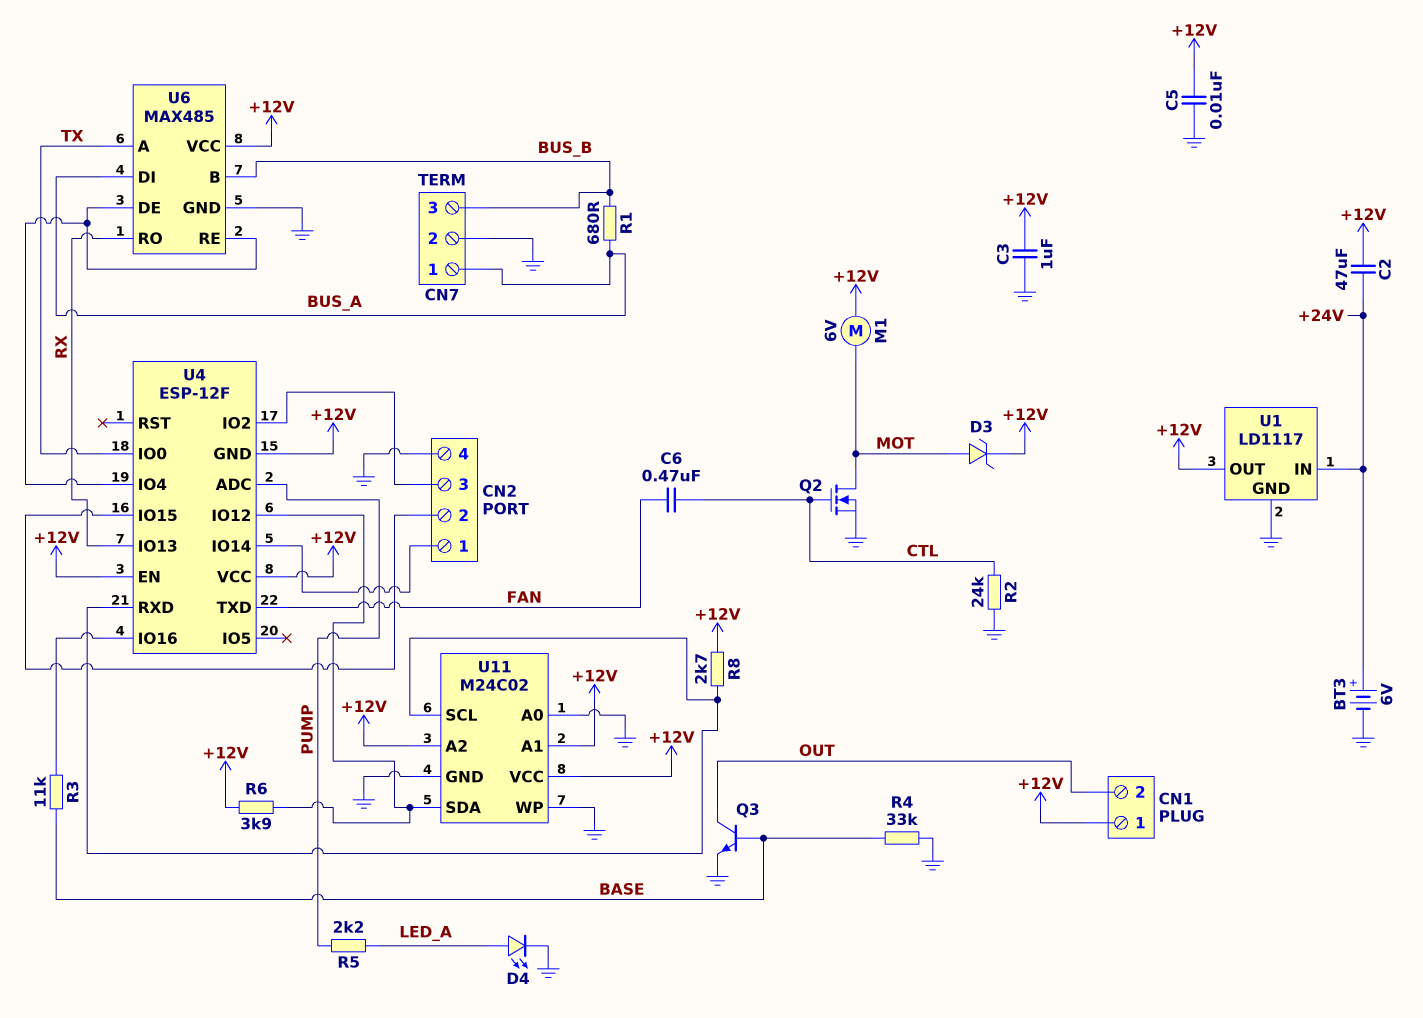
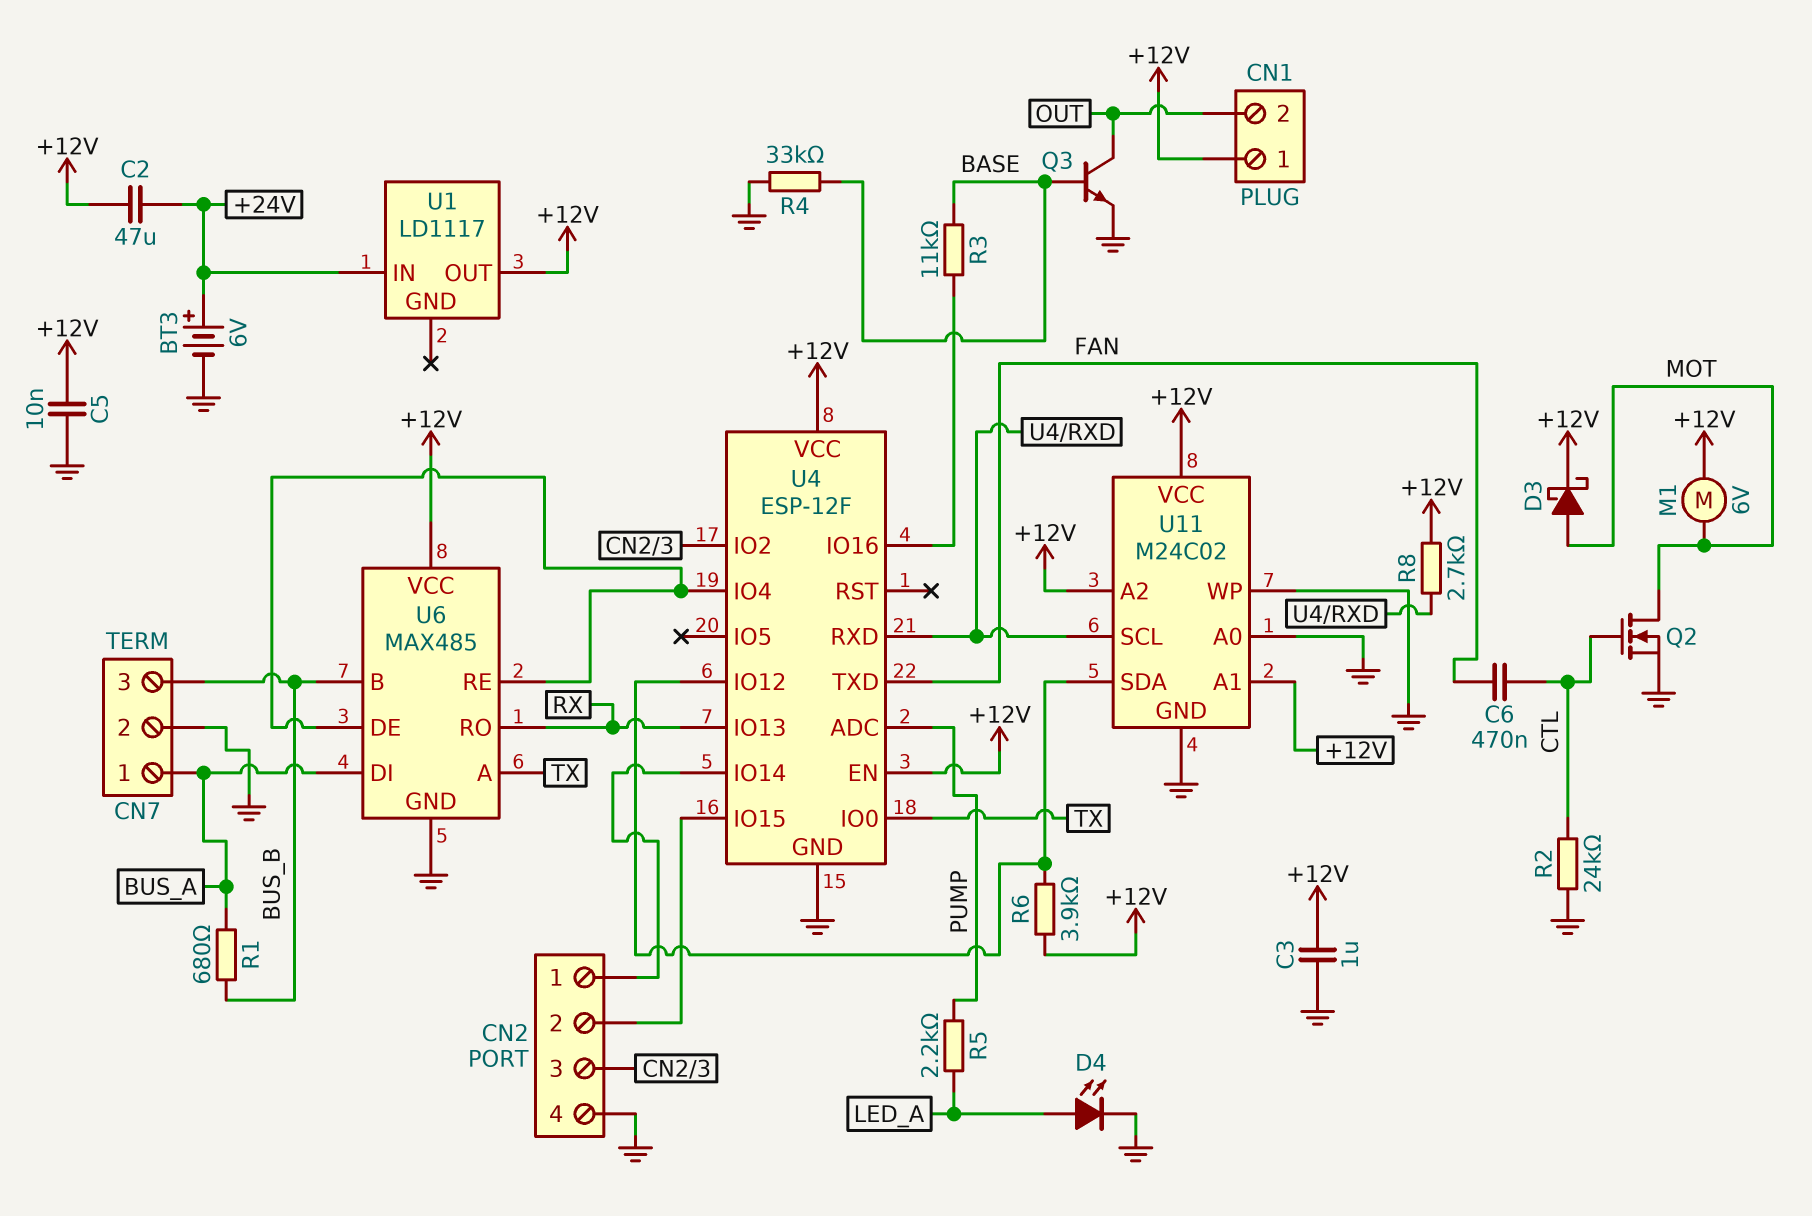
D3: zener (A MOT, K +12V) -> schottky (A MOT, K +12V)
U1 pin GND: GND -> none
U4 pin GND: +12V -> GND

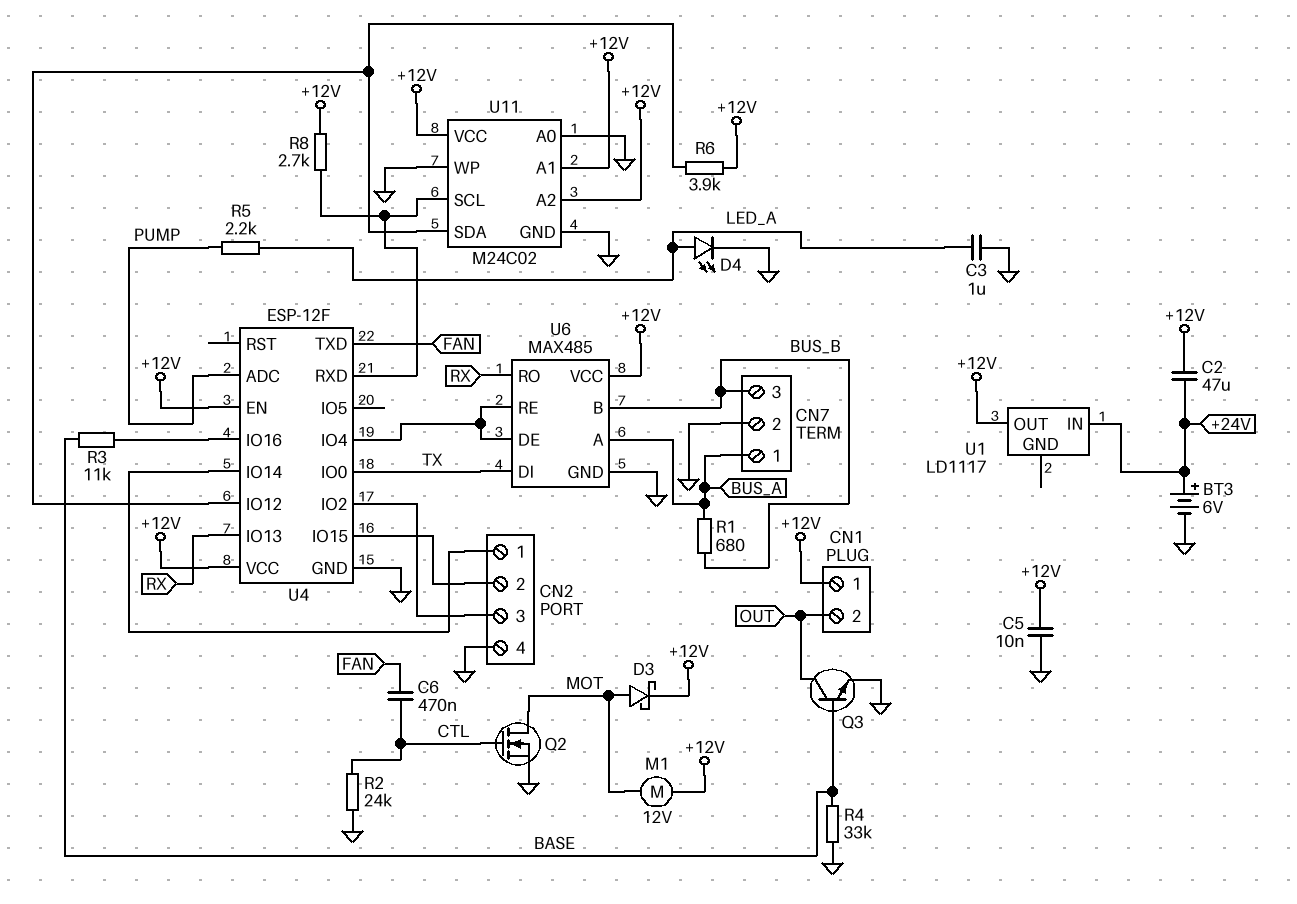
C3: 1uF (+12V, GND) -> 1uF (GND, LED_A)
M1: motor 6V (+12V, MOT) -> motor 12V (+12V, MOT)
U6 pin A: TX -> BUS_A
U6 pin DI: BUS_A -> TX

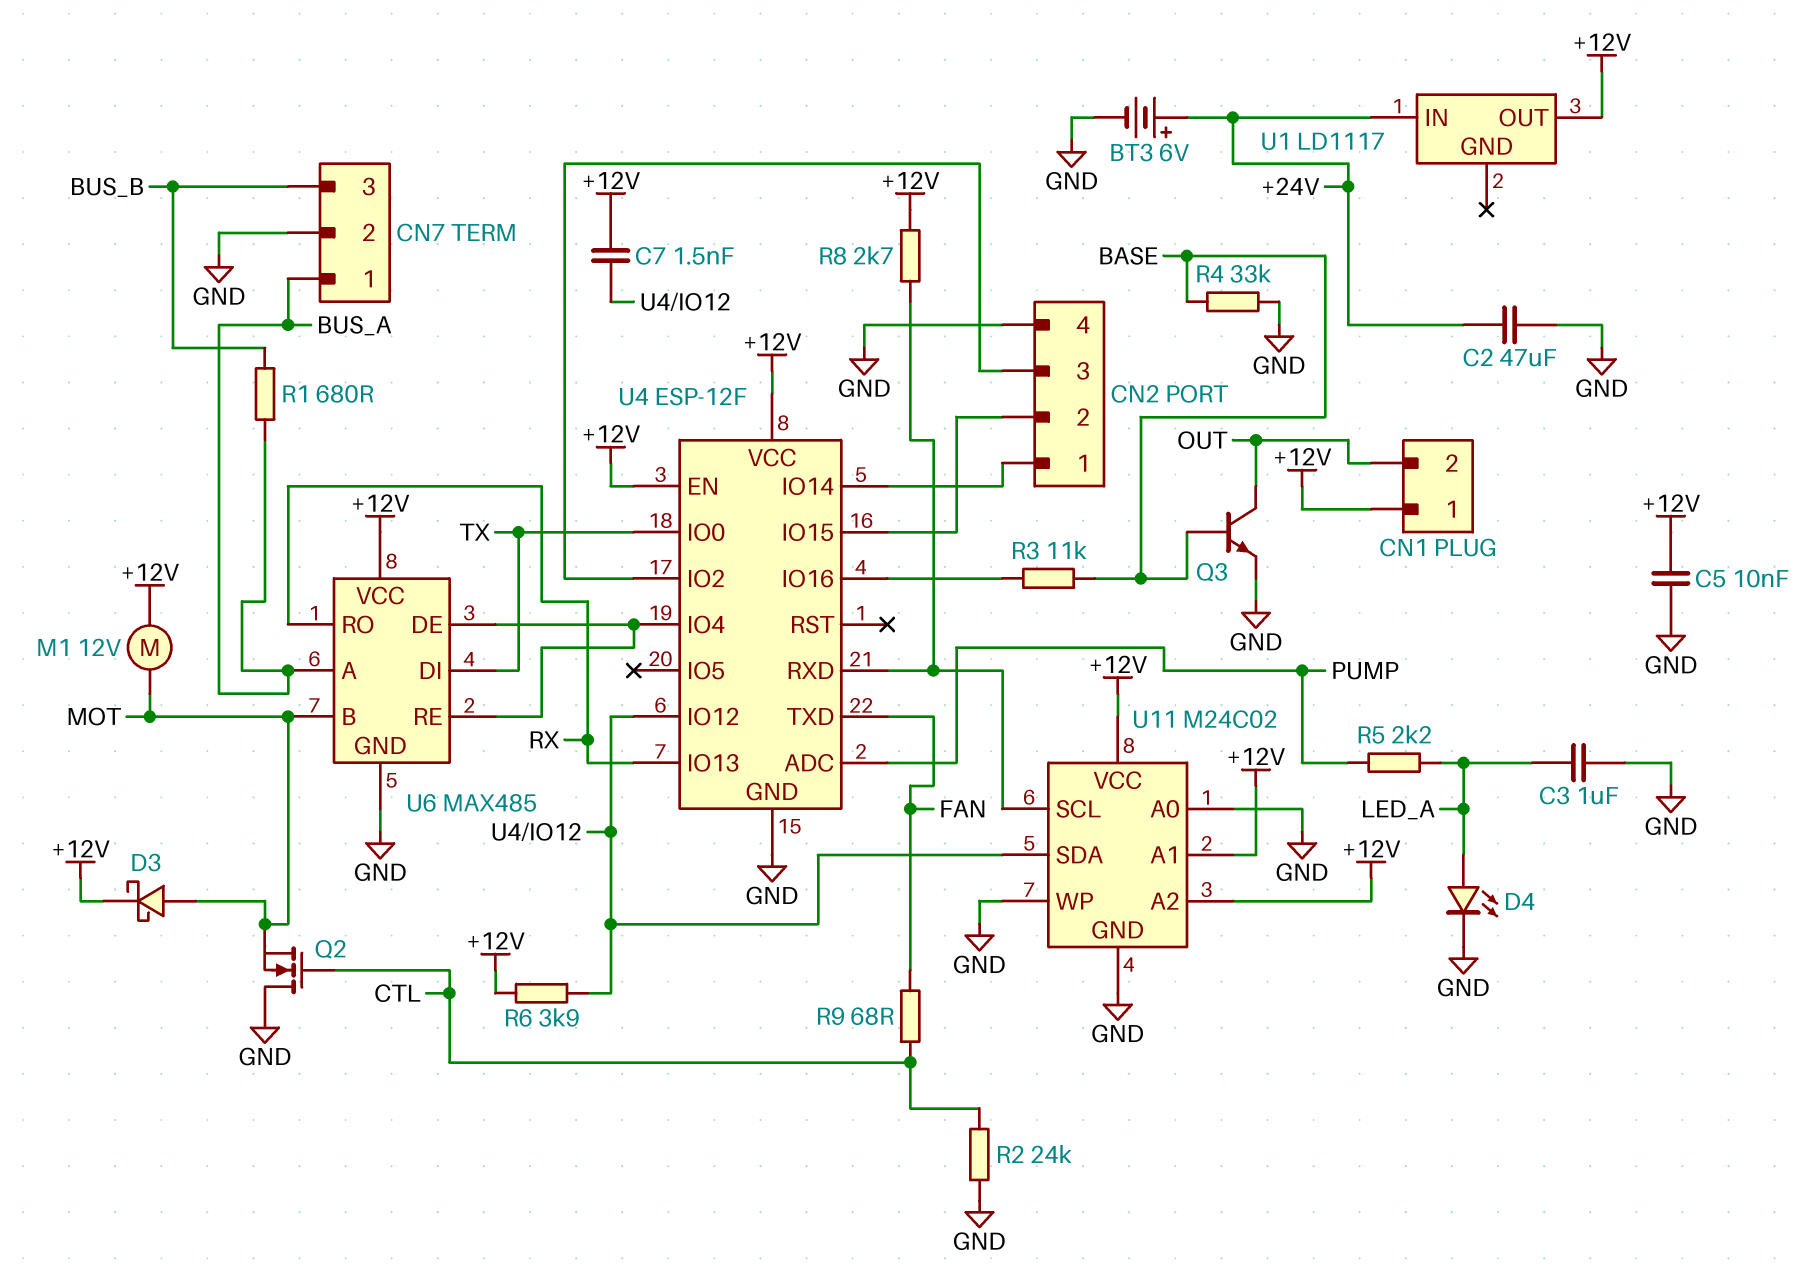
C2: 47uF (+12V, +24V) -> 47uF (+24V, GND)
C6: 470nF (CTL, FAN) -> none
C7: none -> 1.5nF (+12V, U4/IO12)
Q2: NMOS (G CTL, D MOT, S GND) -> NMOS (G CTL, D GND, S MOT)
R9: none -> 68 (CTL, FAN)
U6 pin B: BUS_B -> MOT

